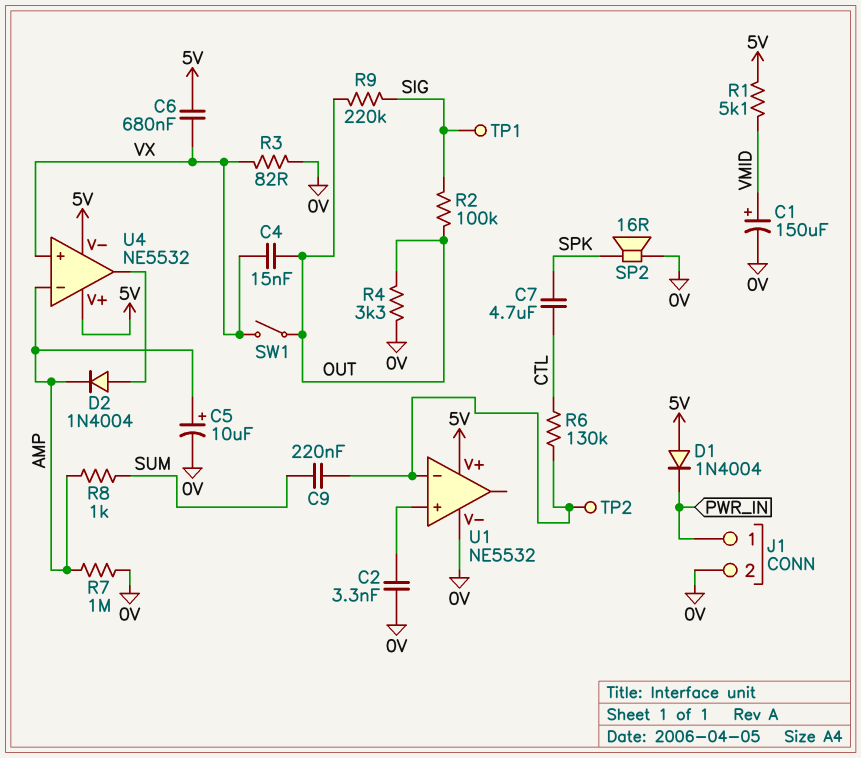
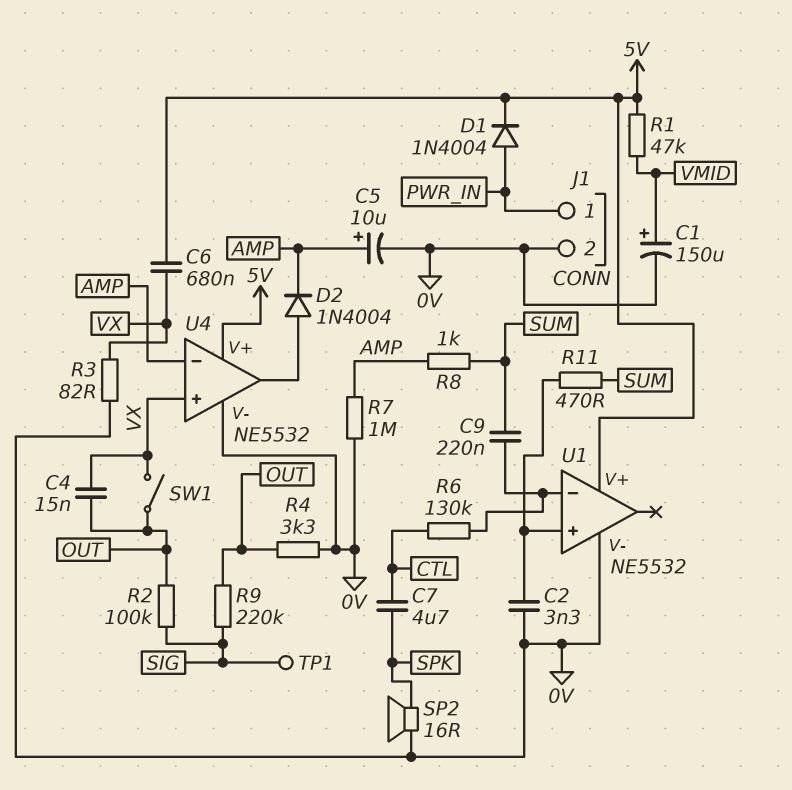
D1: diode 1N4004 (A 5V, K PWR_IN) -> diode 1N4004 (A PWR_IN, K 5V)
R1: 5.1k (5V, VMID) -> 47k (5V, VMID)
R11: none -> 470 (SUM, U1/in+)
TP2: test point (U1/in-) -> none
U4 pin V-: 5V -> 0V

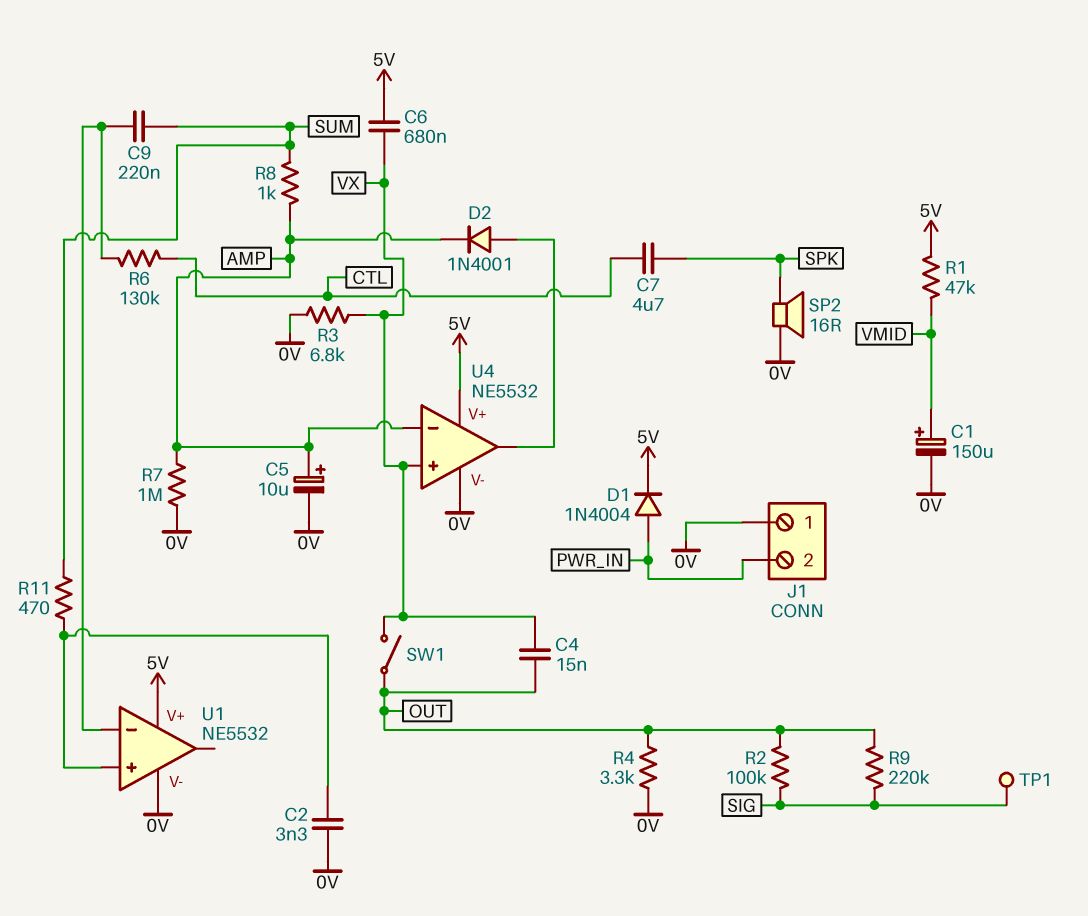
D2: diode 1N4004 (A U4/out, K AMP) -> diode 1N4001 (A U4/out, K AMP)
J1 pin 1: PWR_IN -> 0V
J1 pin 2: 0V -> PWR_IN
R3: 82 (0V, VX) -> 6.8k (0V, VX)

